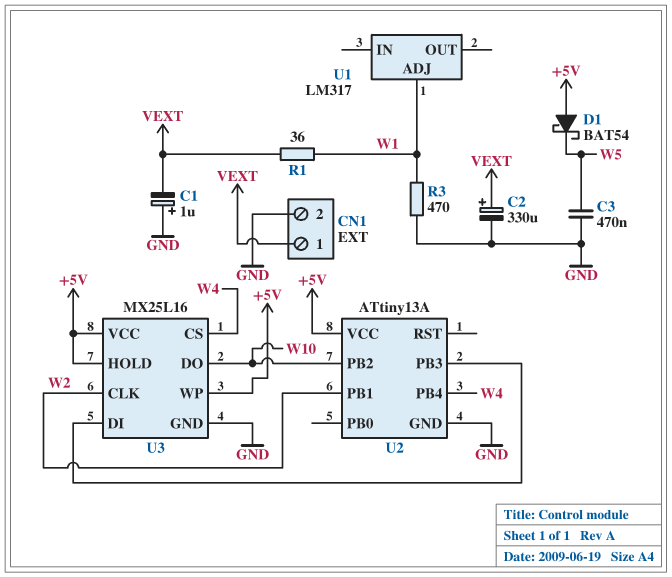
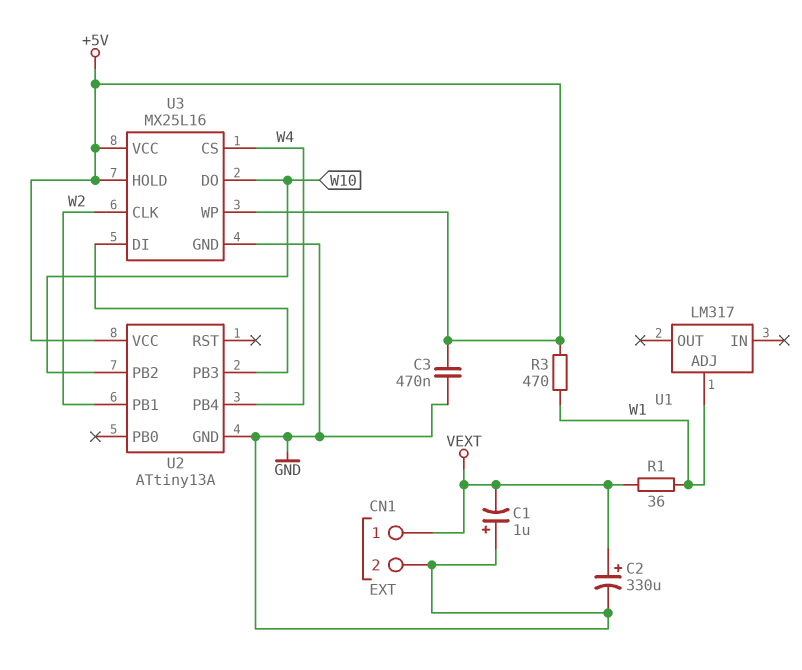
C3: 470nF (GND, W5) -> 470nF (+5V, GND)
D1: schottky BAT54 (A +5V, K W5) -> none
R3: 470 (GND, W1) -> 470 (+5V, W1)

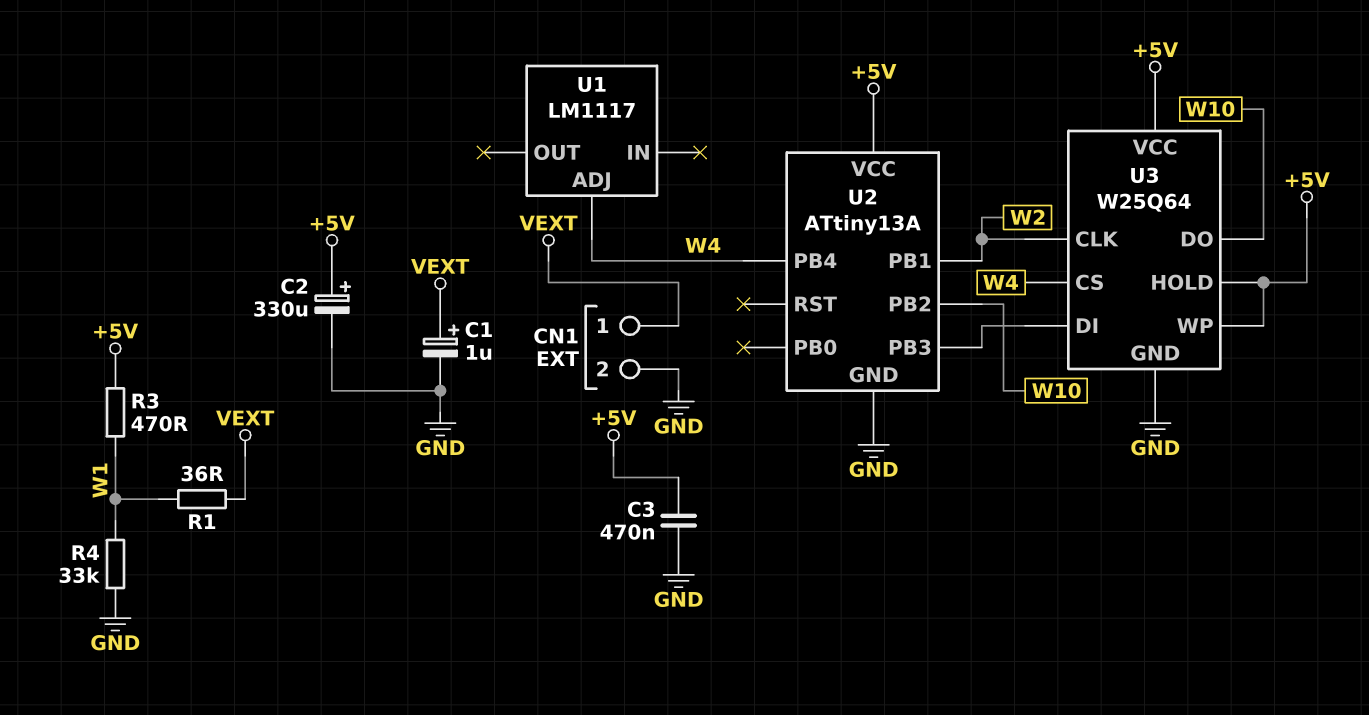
C1: 1uF (plus GND, minus VEXT) -> 1uF (plus VEXT, minus GND)
C2: 330uF (plus VEXT, minus GND) -> 330uF (plus +5V, minus GND)
R4: none -> 33k (GND, W1)
U1: LM317 -> LM1117
U1 pin ADJ: W1 -> W4
U3: MX25L16 -> W25Q64

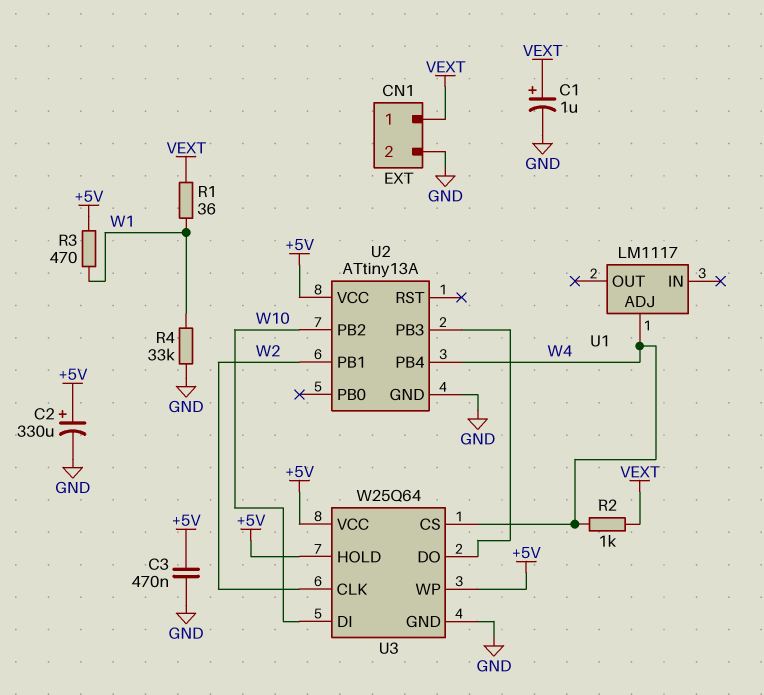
R2: none -> 1k (VEXT, W4)
U3 pin DI: U2/PB3 -> W10
U3 pin DO: W10 -> U2/PB3

